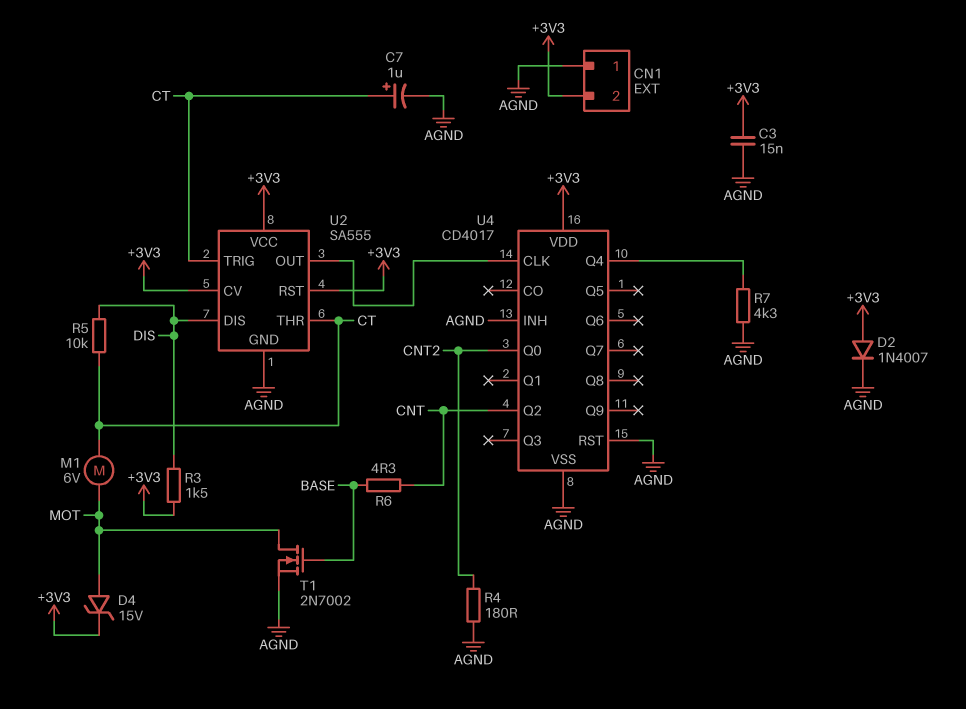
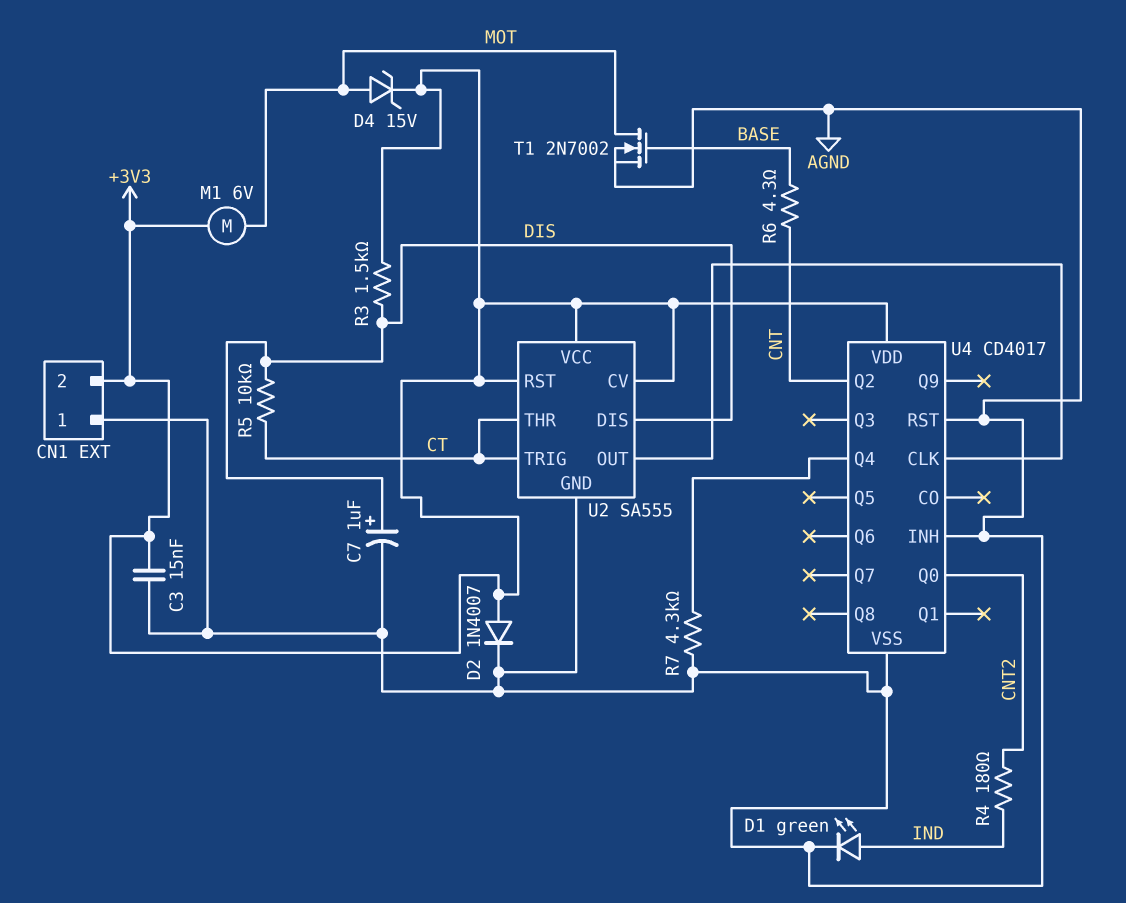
C7: 1uF (plus CT, minus AGND) -> 1uF (plus DIS, minus AGND)
D1: none -> LED green (A IND, K AGND)
M1: motor 6V (CT, MOT) -> motor 6V (+3V3, MOT)
R4: 180 (AGND, CNT2) -> 180 (CNT2, IND)

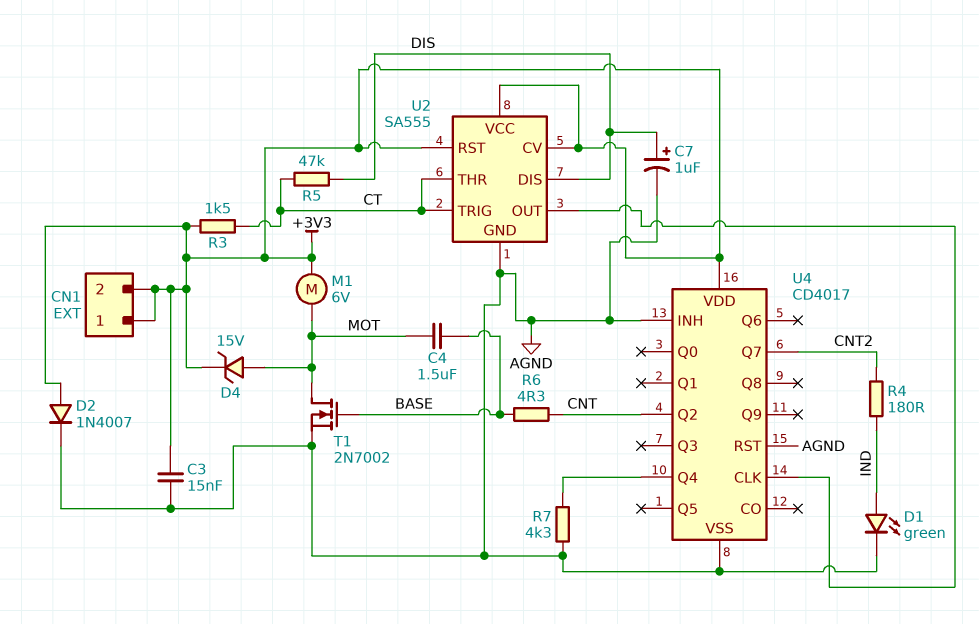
C4: none -> 1.5uF (BASE, MOT)
CN1 pin 1: AGND -> +3V3
R3: 1.5k (+3V3, DIS) -> 1.5k (+3V3, CT)
R5: 10k (CT, DIS) -> 47k (CT, DIS)
U4 pin Q0: CNT2 -> none
U4 pin Q7: none -> CNT2

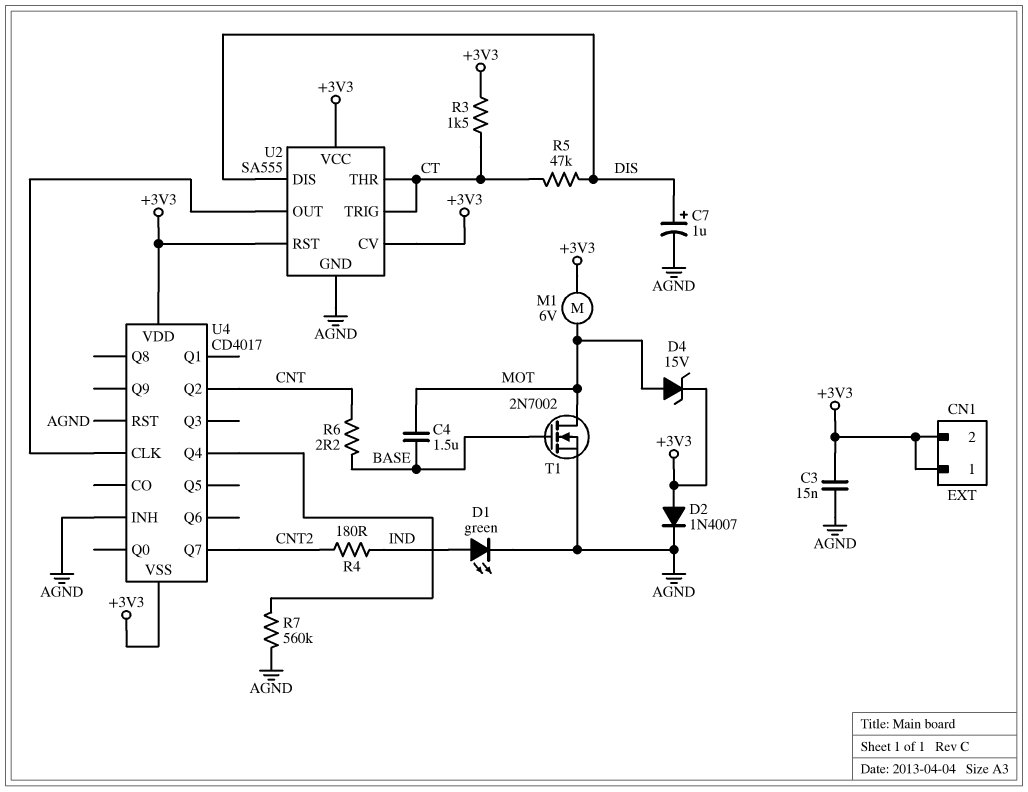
R6: 4.3 (BASE, CNT) -> 2.2 (BASE, CNT)
R7: 4.3k (AGND, U4/Q4) -> 560k (AGND, U4/Q4)
U4 pin VSS: AGND -> +3V3

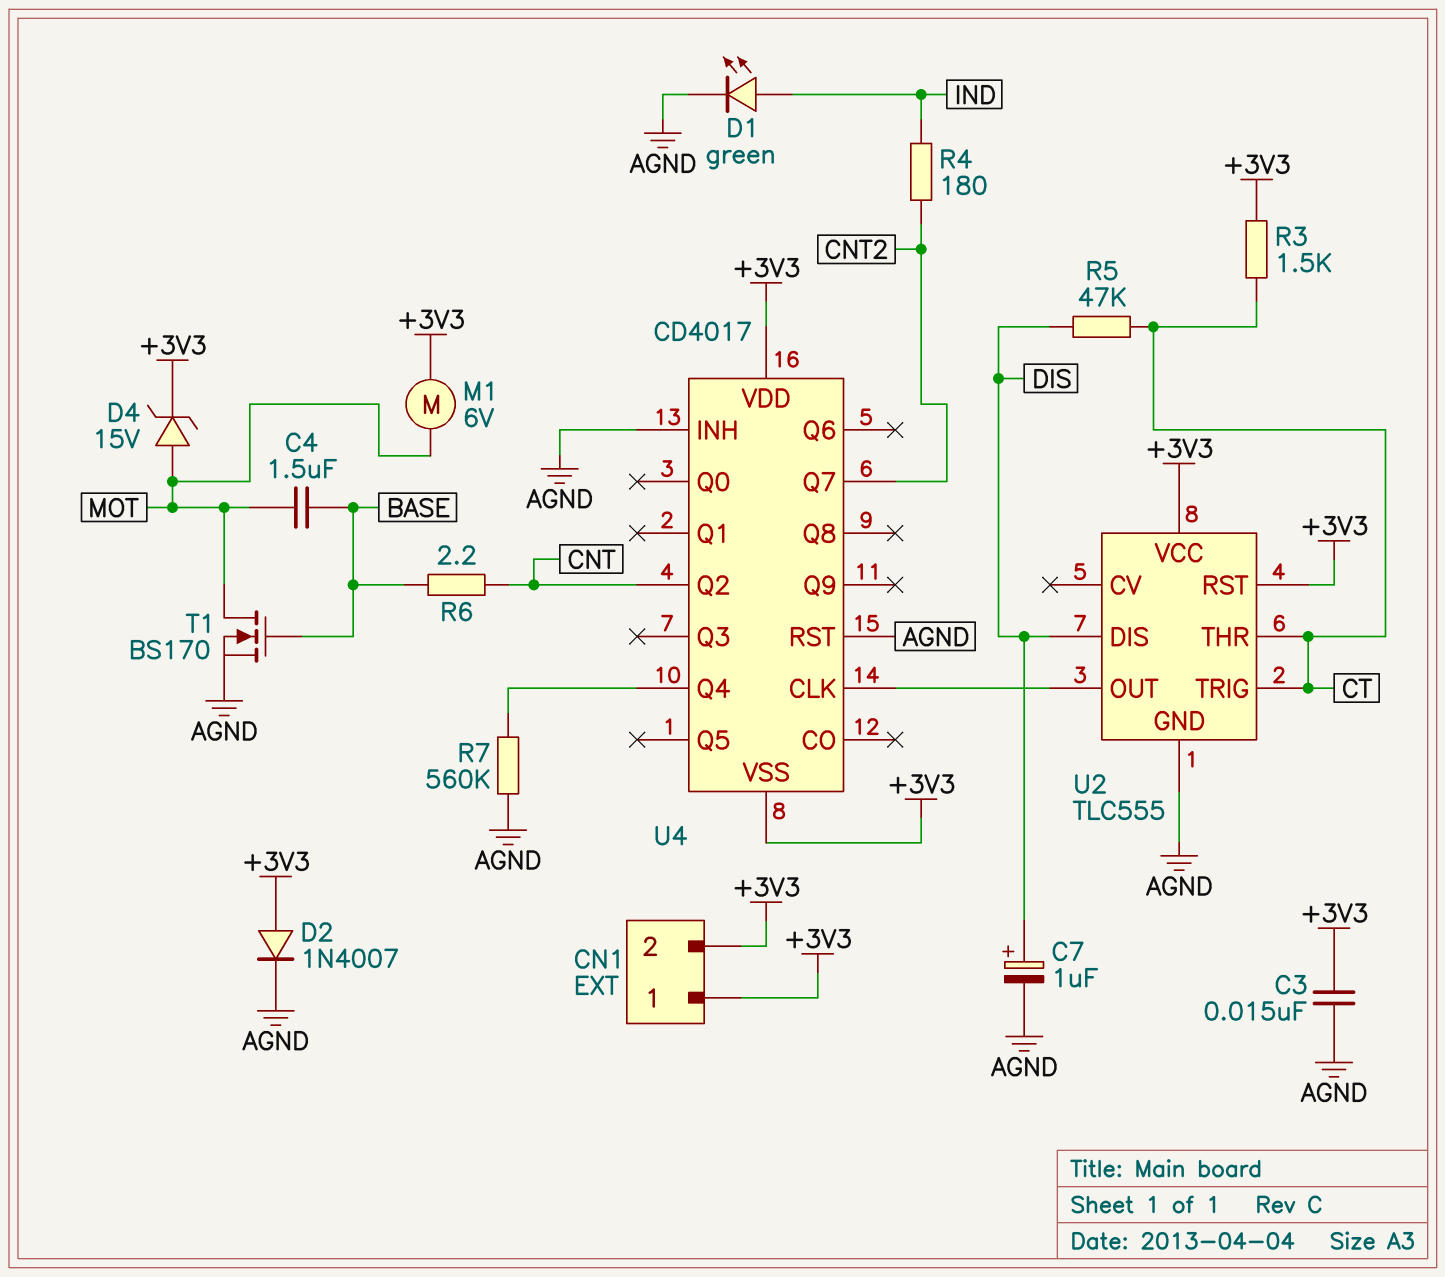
T1: NMOS 2N7002 (G BASE, D MOT, S AGND) -> NMOS BS170 (G BASE, D MOT, S AGND)
U2: SA555 -> TLC555
U2 pin CV: +3V3 -> none

